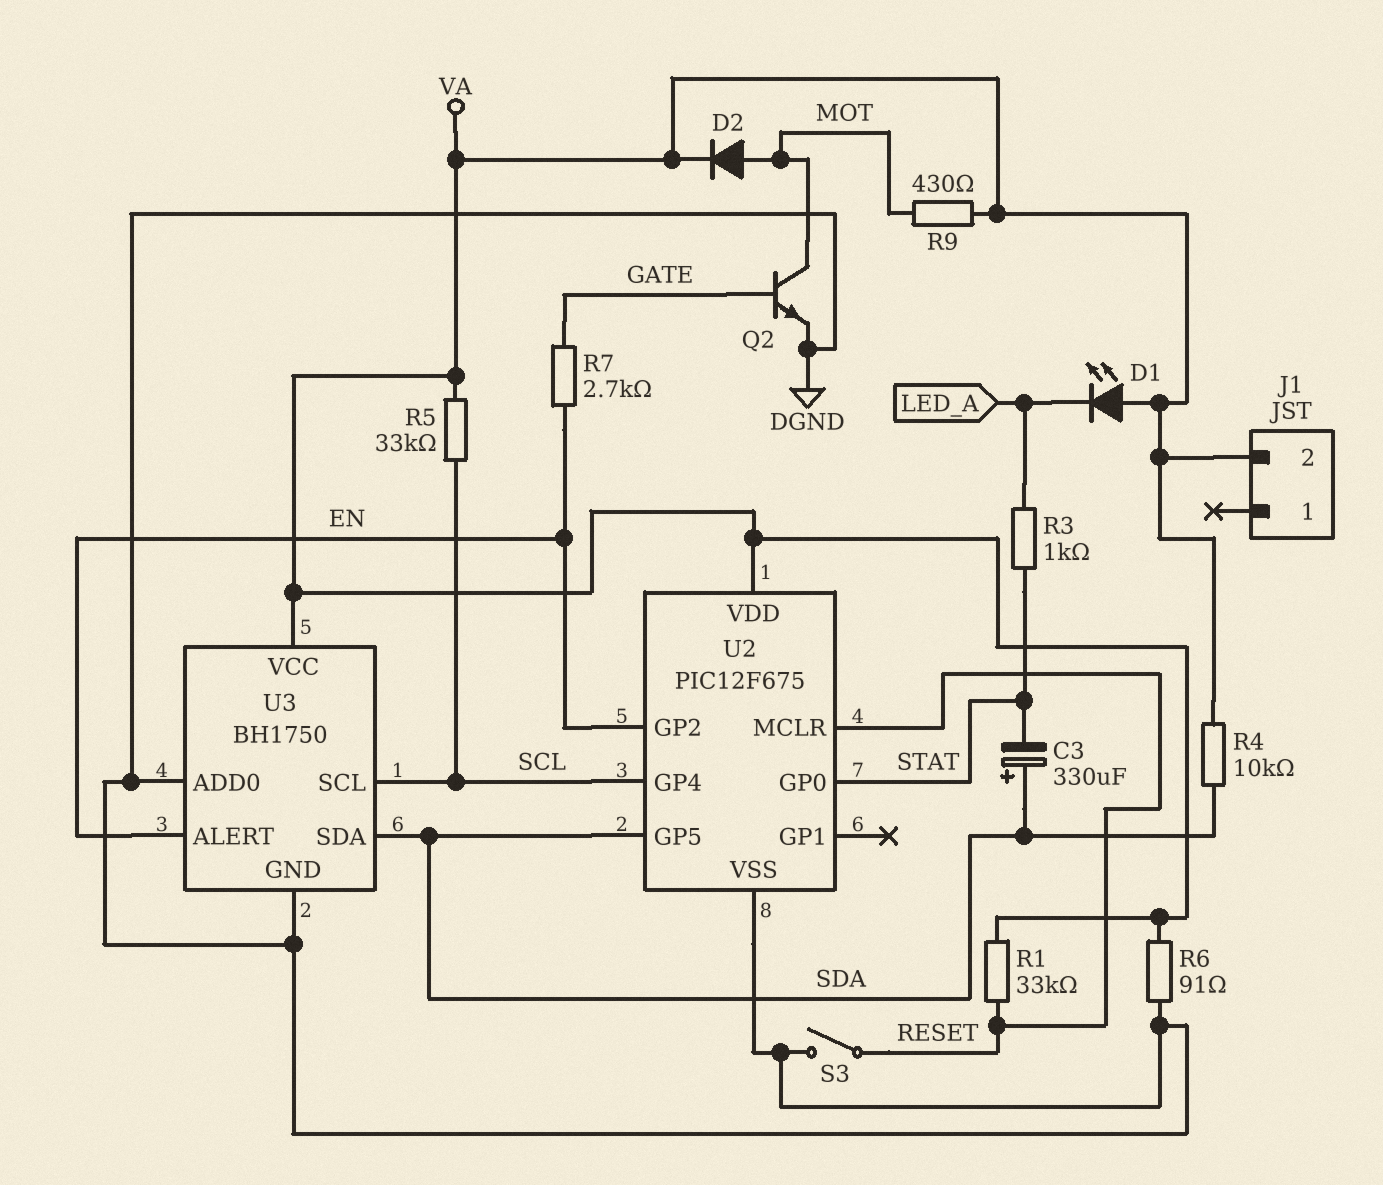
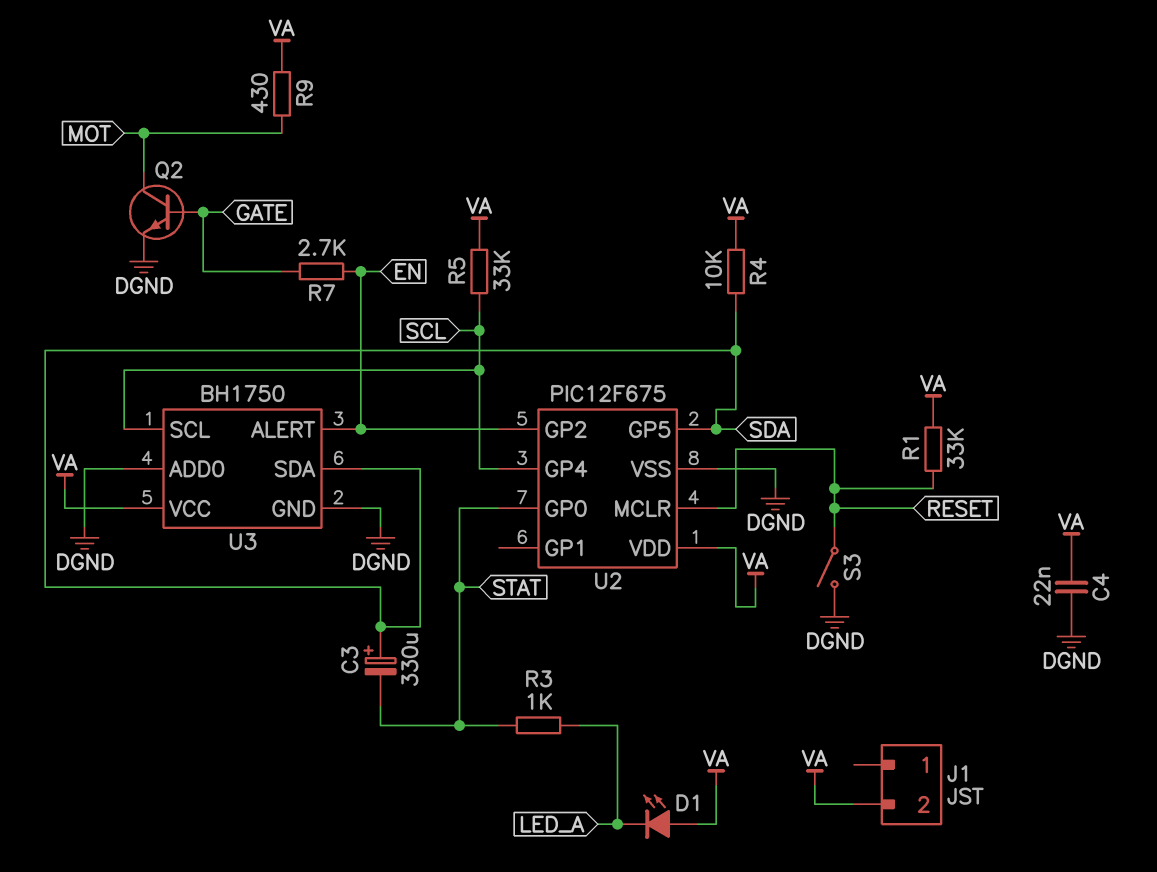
C4: none -> 22nF (DGND, VA)
D2: diode (A MOT, K VA) -> none
R6: 91 (DGND, VA) -> none

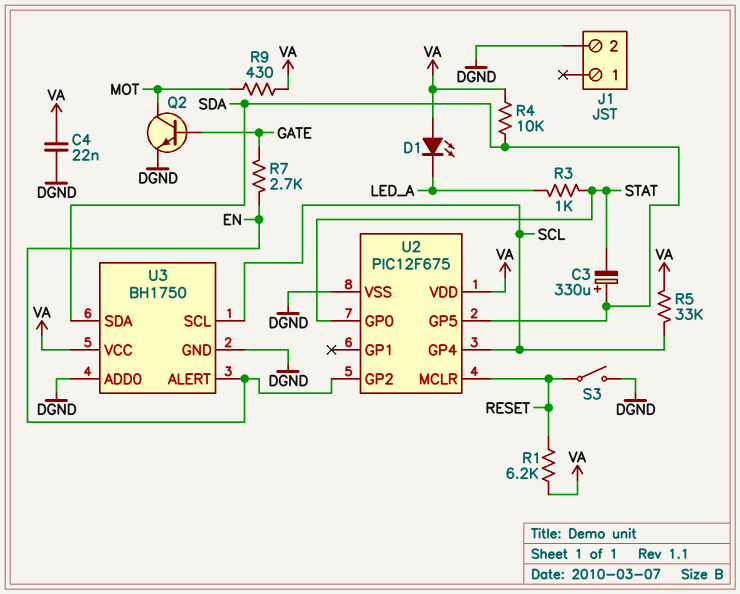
J1 pin 2: VA -> DGND
R1: 33k (RESET, VA) -> 6.2k (RESET, VA)

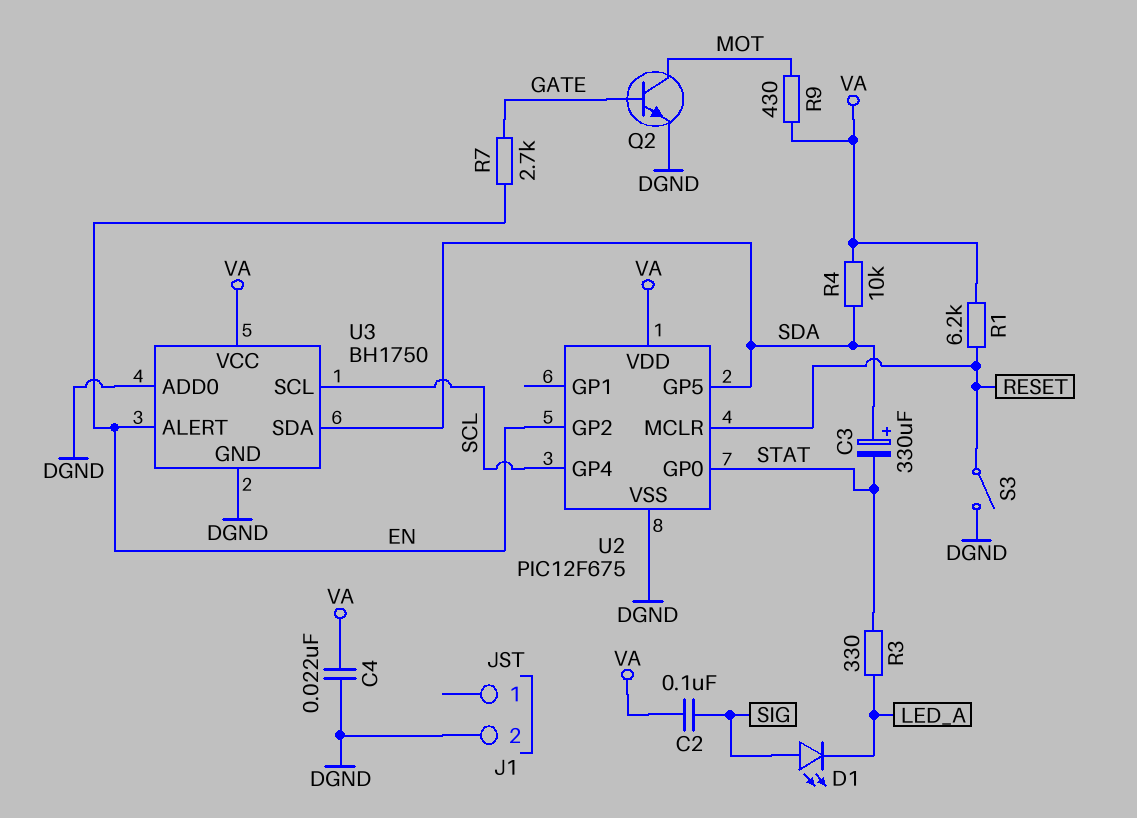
C2: none -> 100nF (SIG, VA)
D1: LED (A VA, K LED_A) -> LED (A SIG, K LED_A)
R3: 1k (LED_A, STAT) -> 330 (LED_A, STAT)
R5: 33k (SCL, VA) -> none

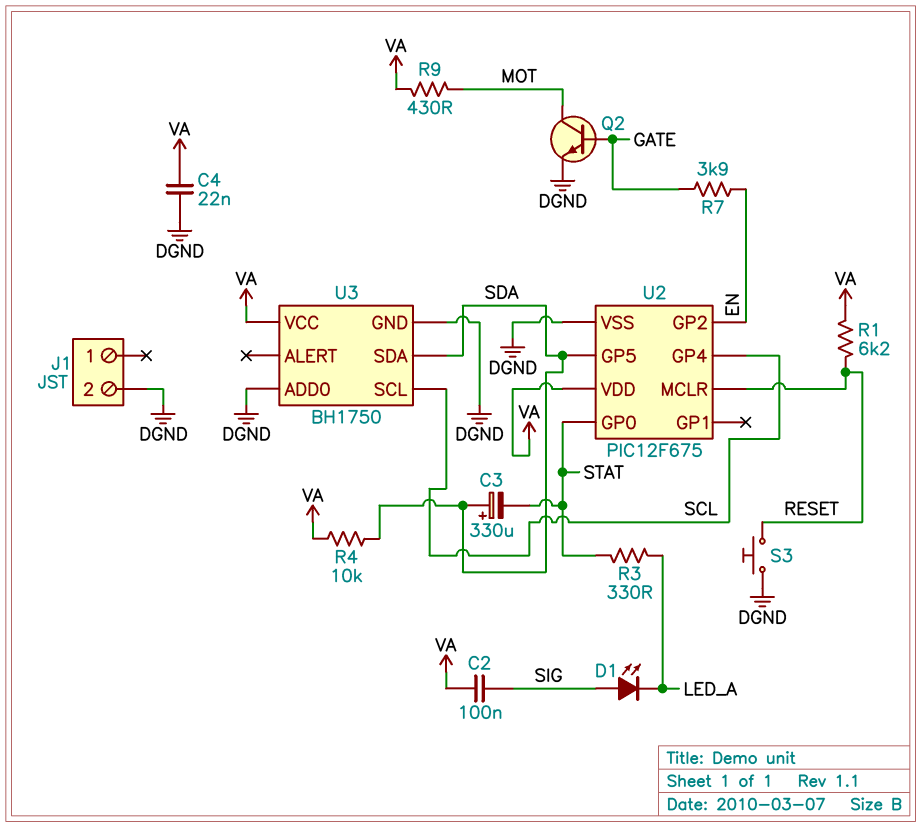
R7: 2.7k (EN, GATE) -> 3.9k (EN, GATE)
S3: switch (DGND, RESET) -> button (DGND, RESET)
U3 pin ALERT: EN -> none

